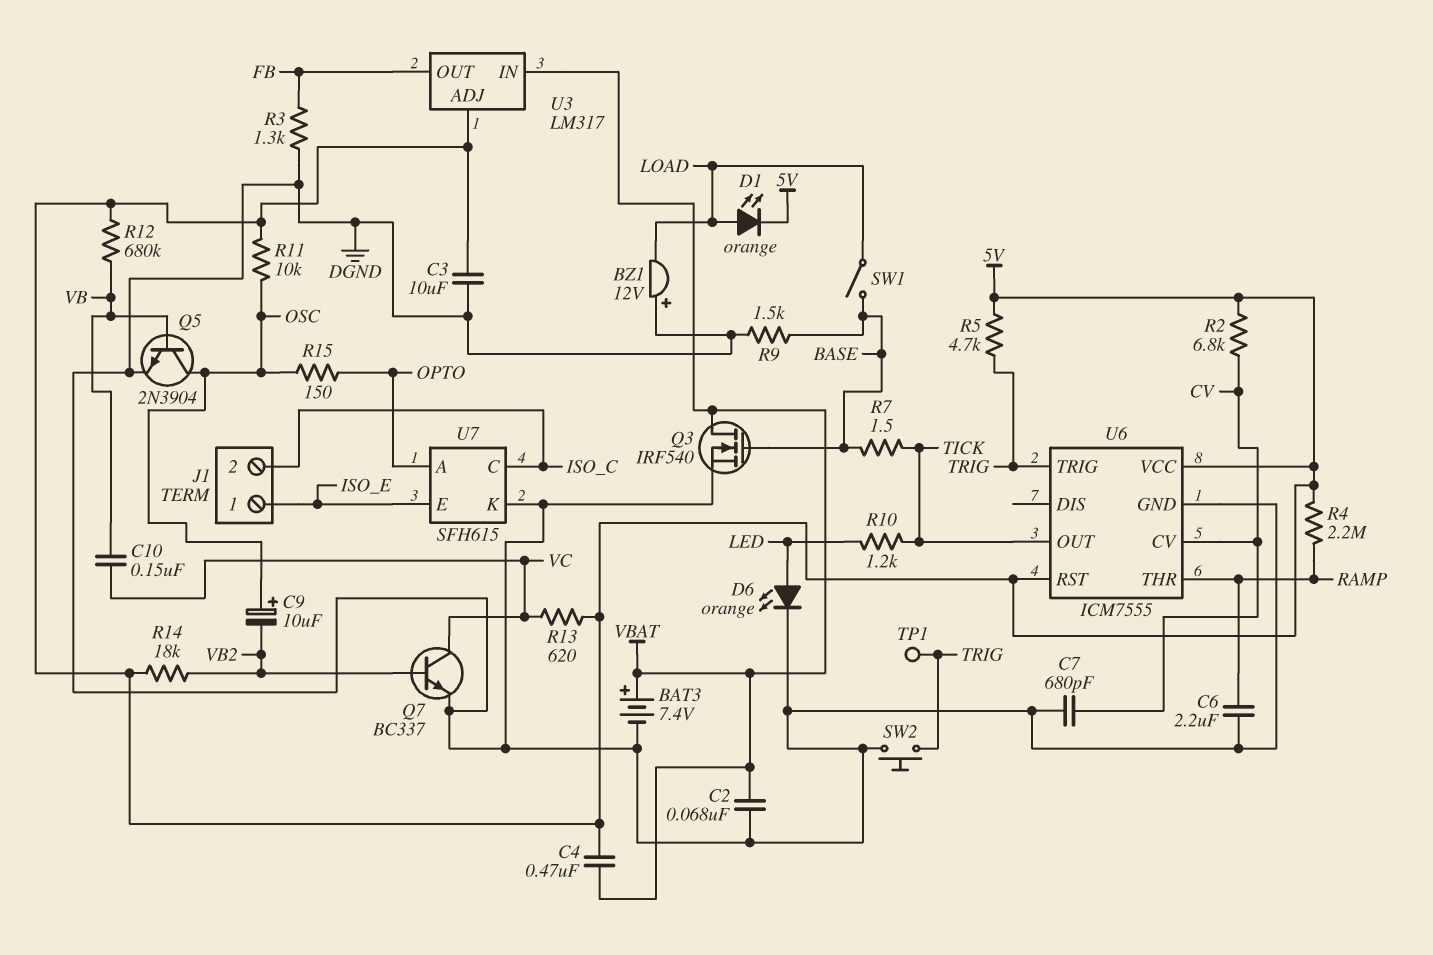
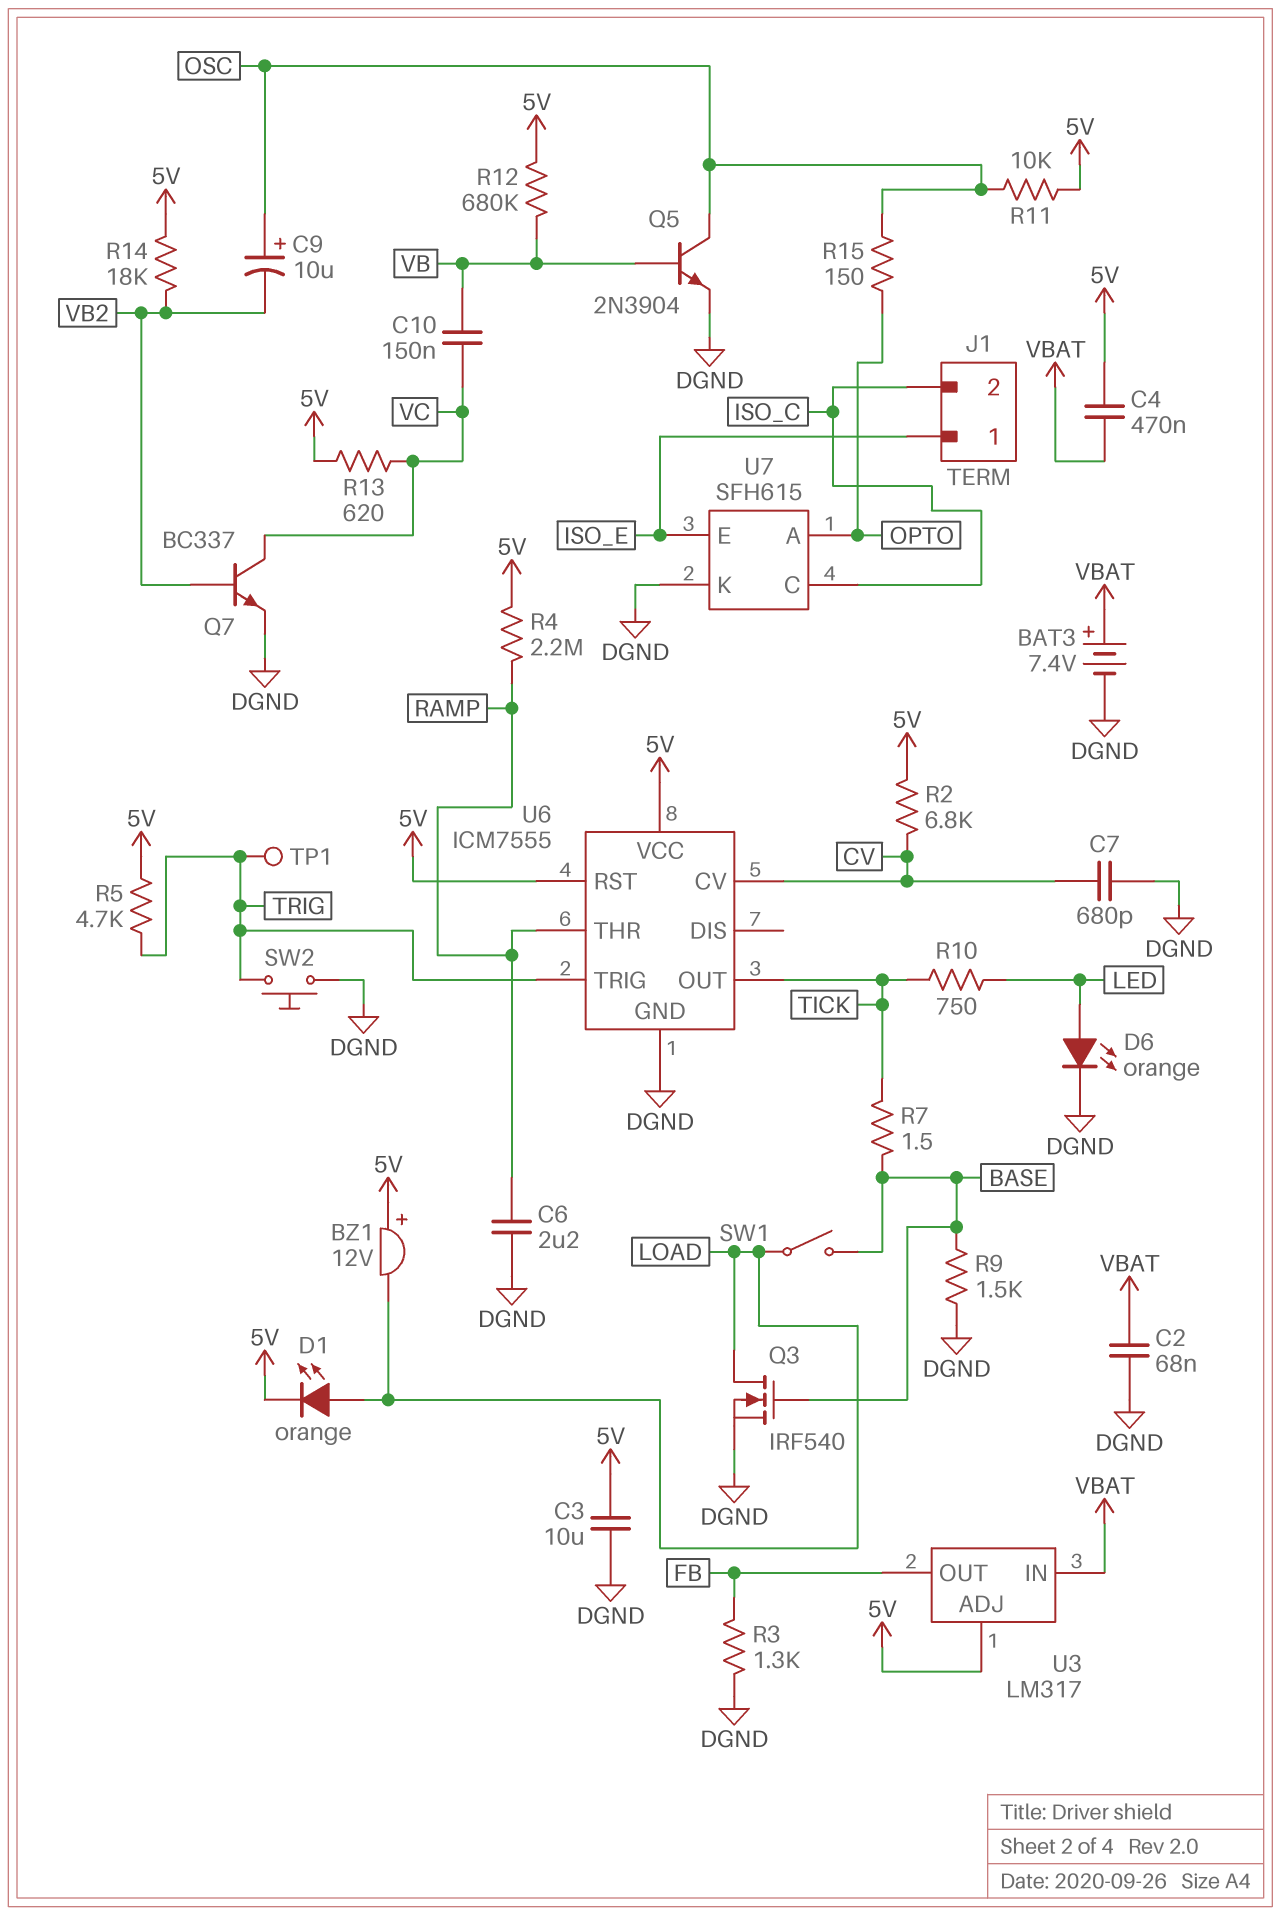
BZ1: buzzer 12V (plus DGND, minus LOAD) -> buzzer 12V (plus 5V, minus LOAD)
Q3: NMOS IRF540 (G BASE, D VBAT, S DGND) -> NMOS IRF540 (G BASE, D LOAD, S DGND)
R10: 1.2k (LED, TICK) -> 750 (LED, TICK)

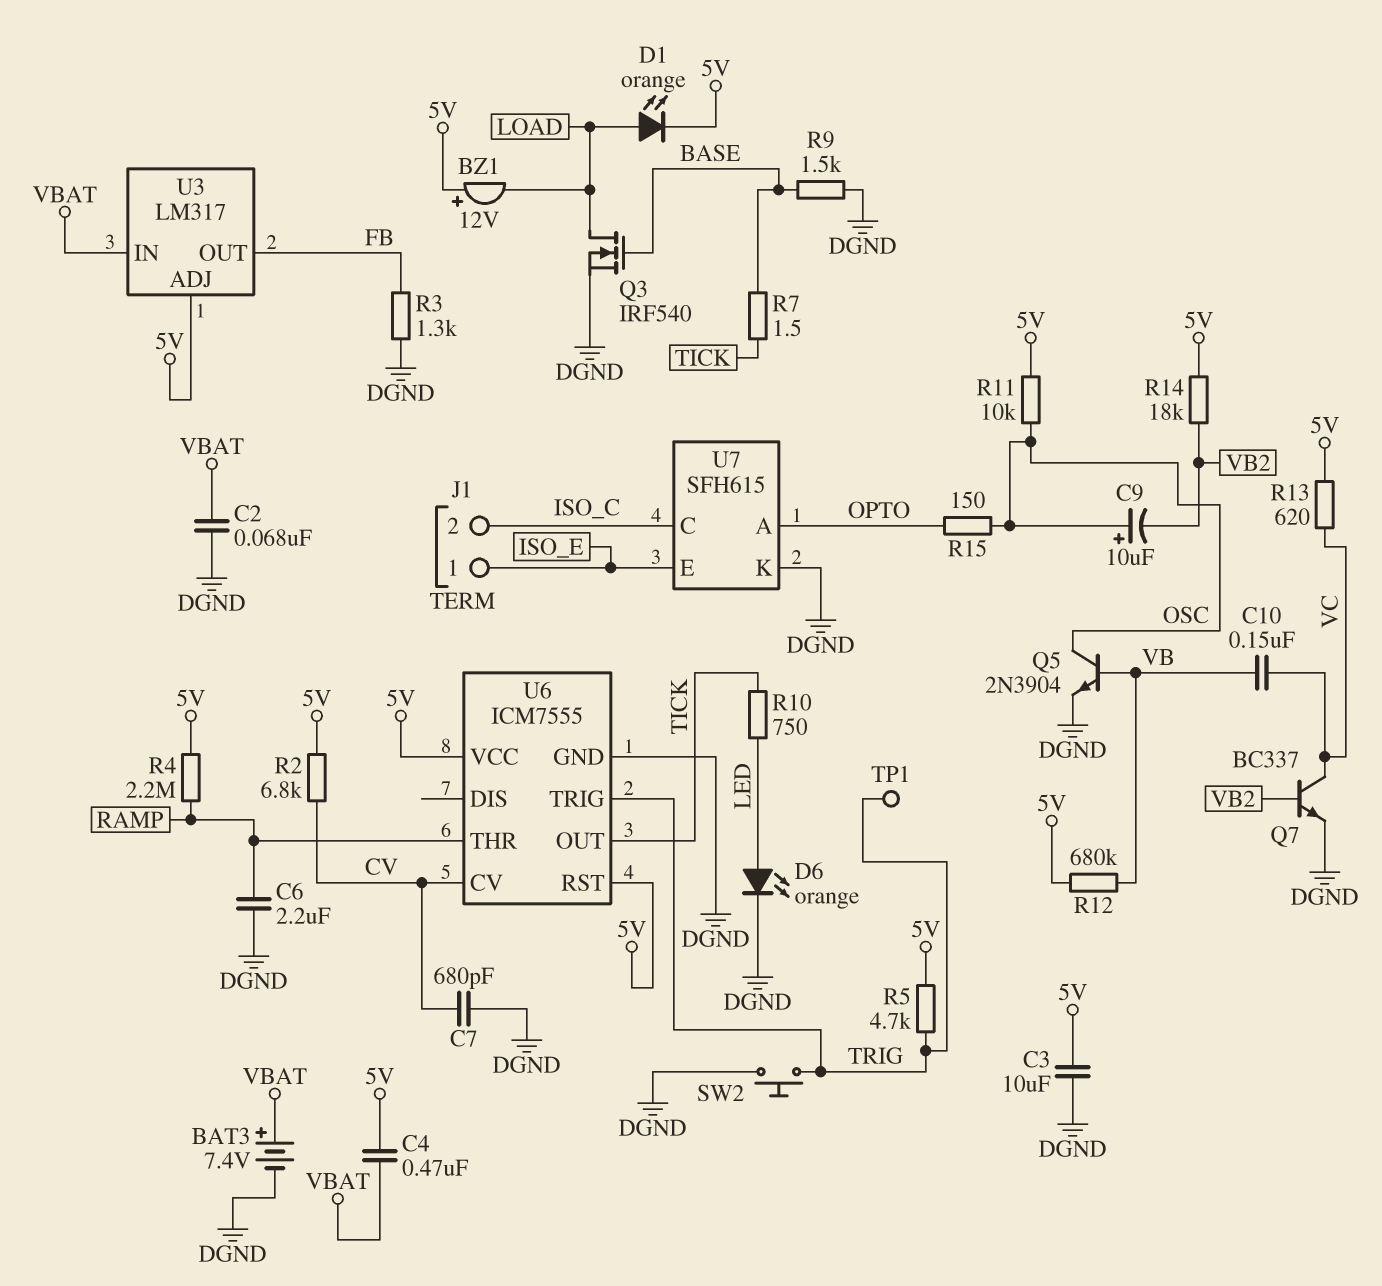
SW1: switch (BASE, LOAD) -> none

